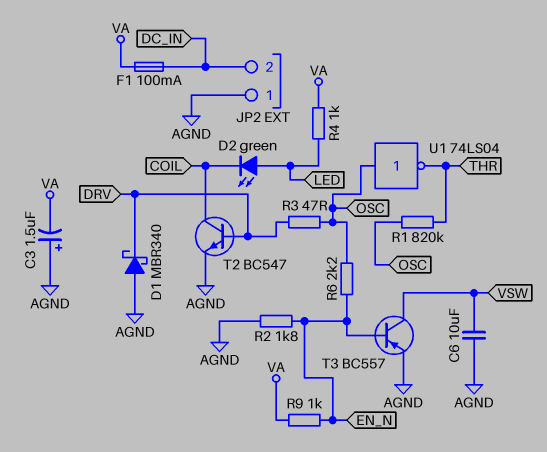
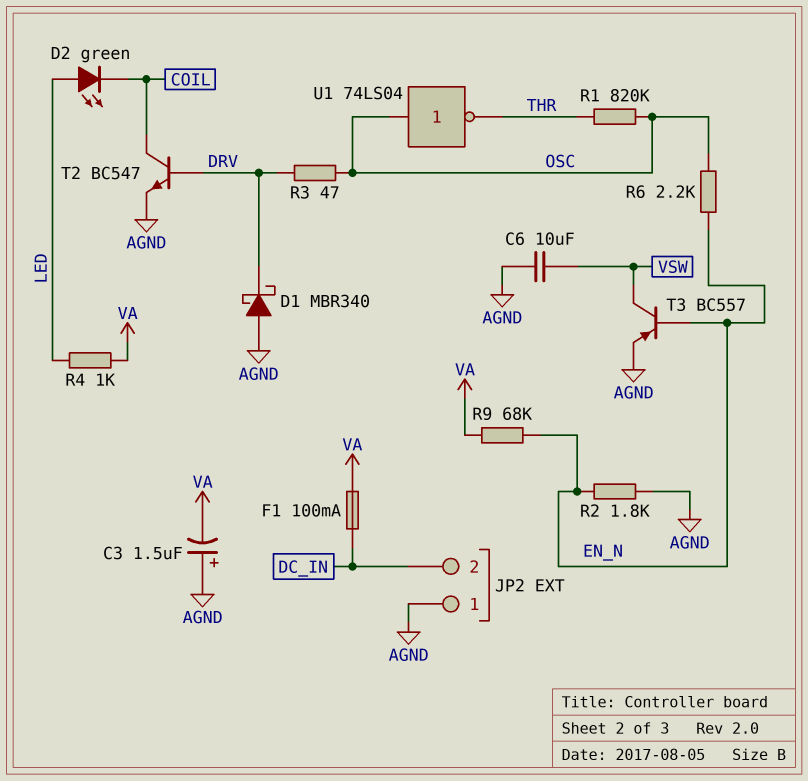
R9: 1k (EN_N, VA) -> 68k (EN_N, VA)

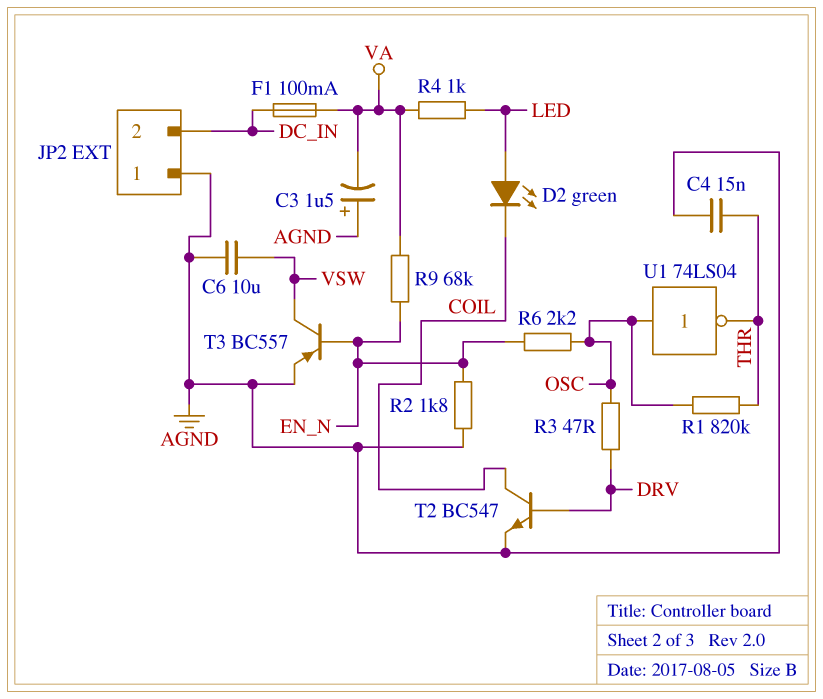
C4: none -> 15nF (AGND, THR)
D1: schottky MBR340 (A AGND, K DRV) -> none

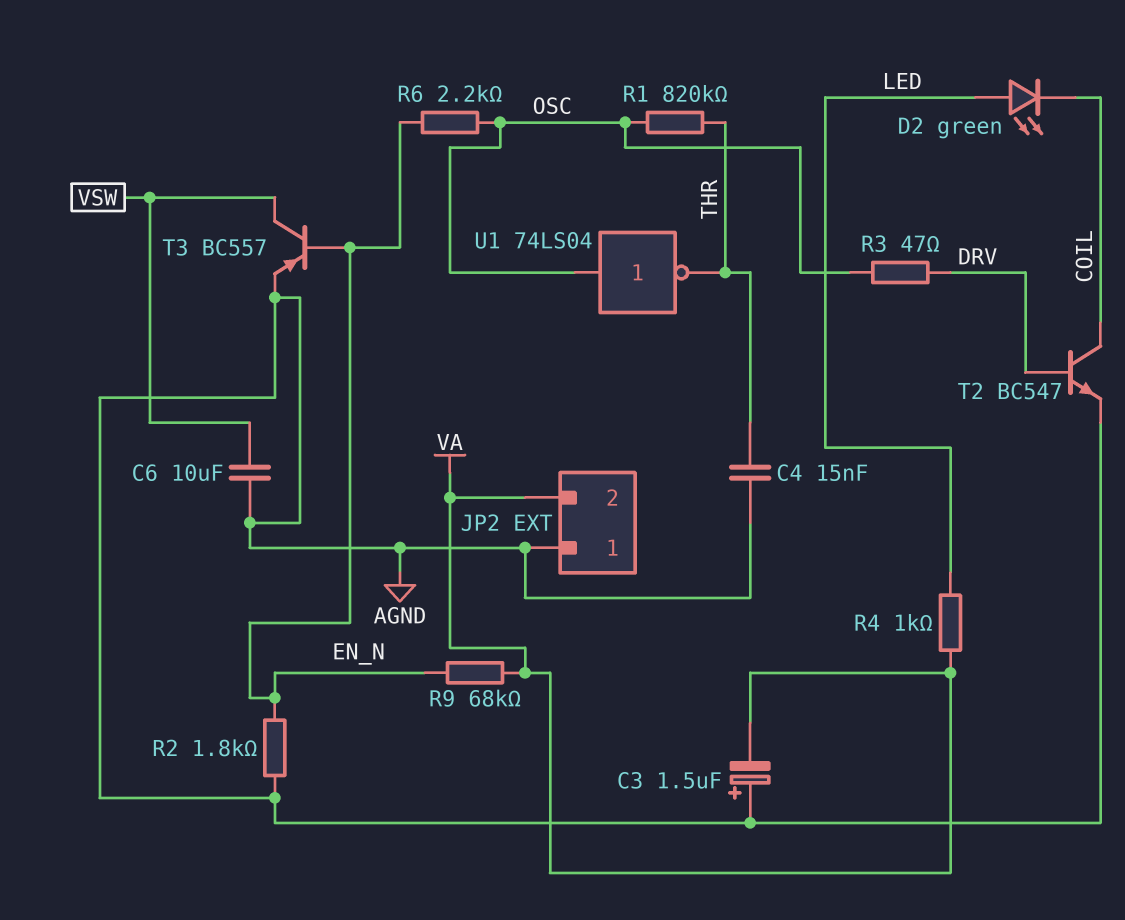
F1: 100mA (DC_IN, VA) -> none
JP2 pin 2: DC_IN -> VA

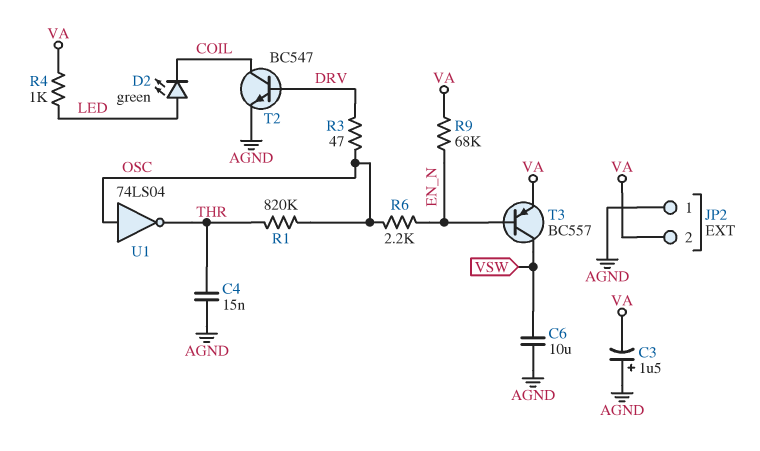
R2: 1.8k (AGND, EN_N) -> none
T3: PNP BC557 (B EN_N, C VSW, E AGND) -> PNP BC557 (B EN_N, C VSW, E VA)

